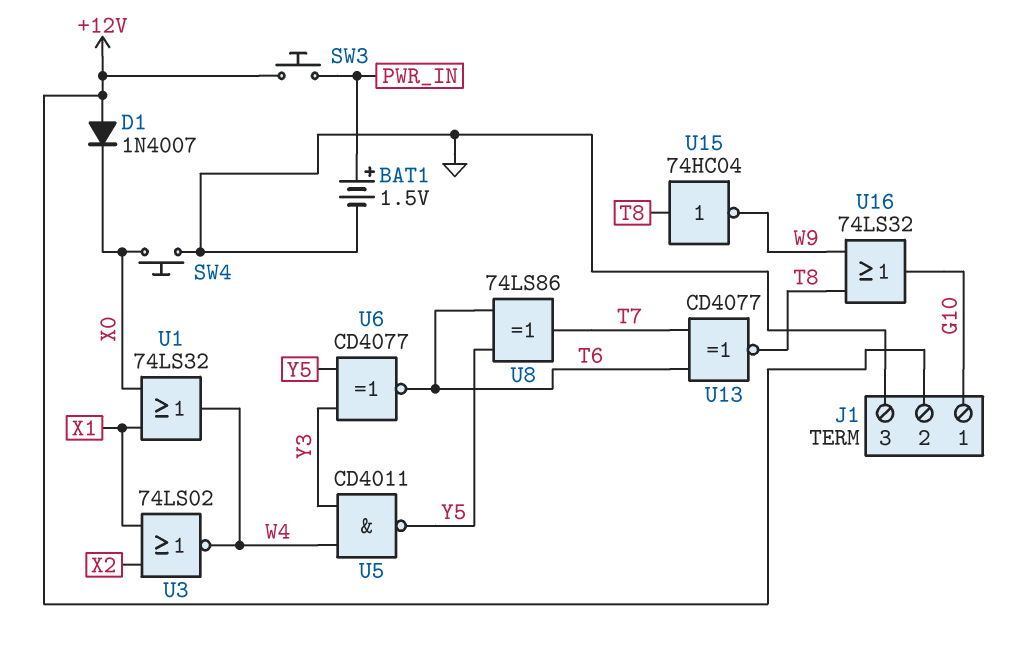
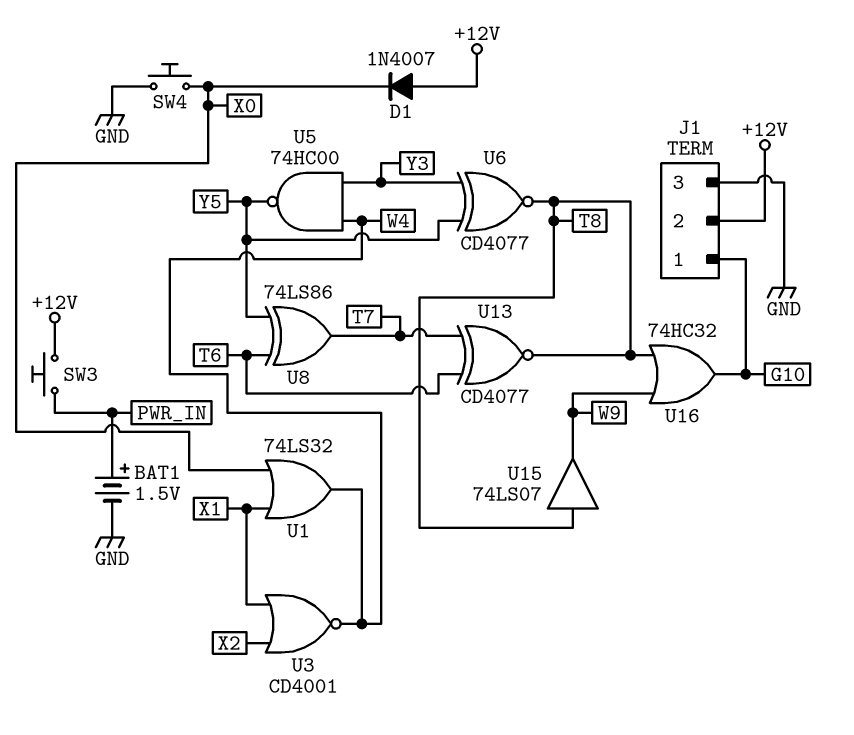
U3: NOR 74LS02 (in X1, in X2, out W4) -> NOR CD4001 (in X1, in X2, out W4)
U5: NAND CD4011 (in W4, in Y3, out Y5) -> NAND 74HC00 (in W4, in Y3, out Y5)
U6: XNOR CD4077 (in Y3, in Y5, out T6) -> XNOR CD4077 (in Y3, in Y5, out T8)
U15: NOT 74HC04 (in T8, out W9) -> buffer 74LS07 (in T8, out W9)
U16: OR 74LS32 (in T8, in W9, out G10) -> OR 74HC32 (in T8, in W9, out G10)

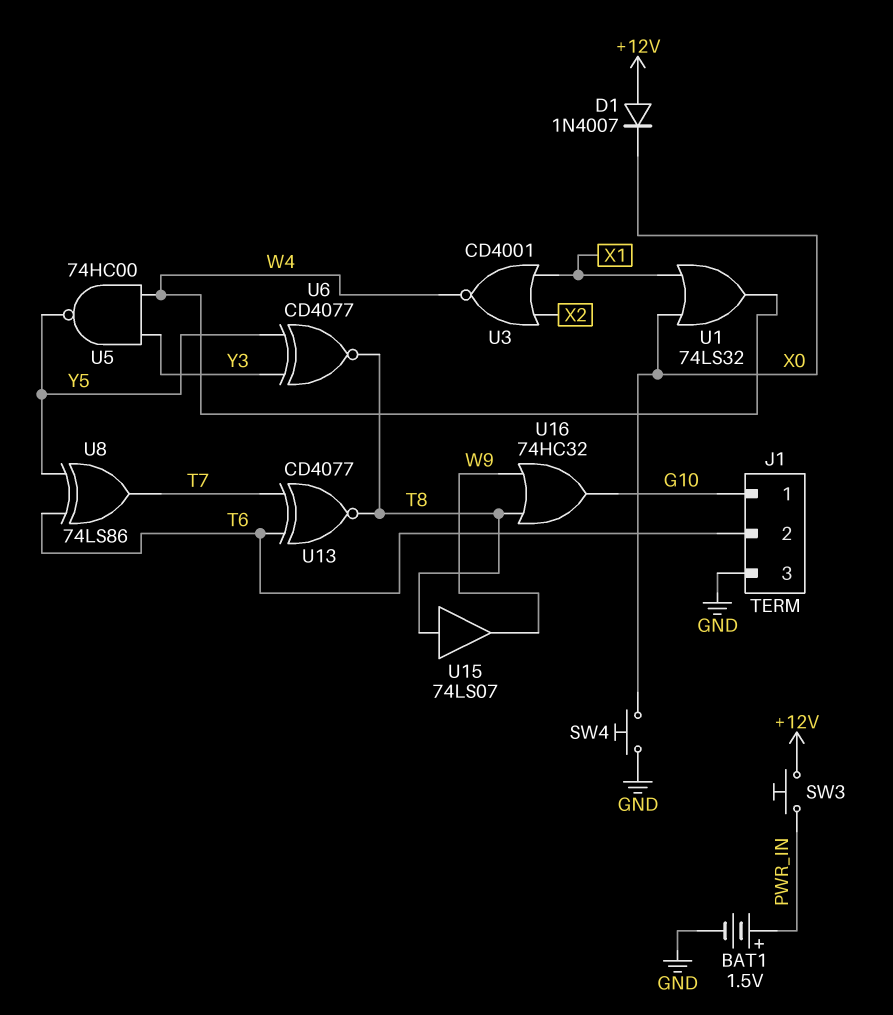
J1 pin 2: +12V -> T6

